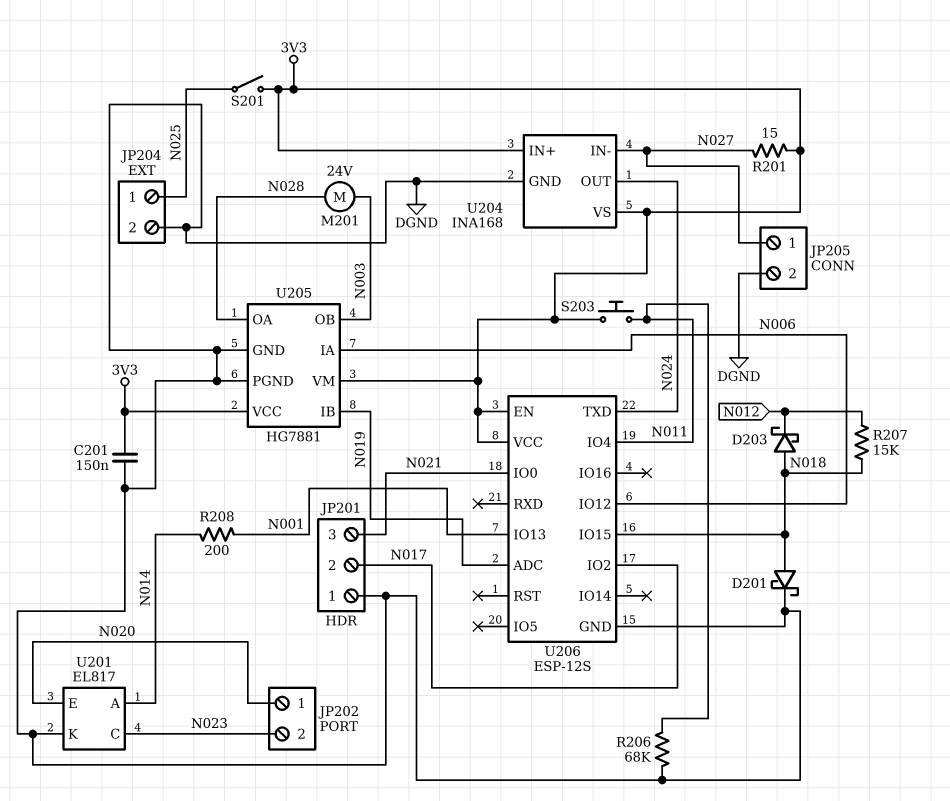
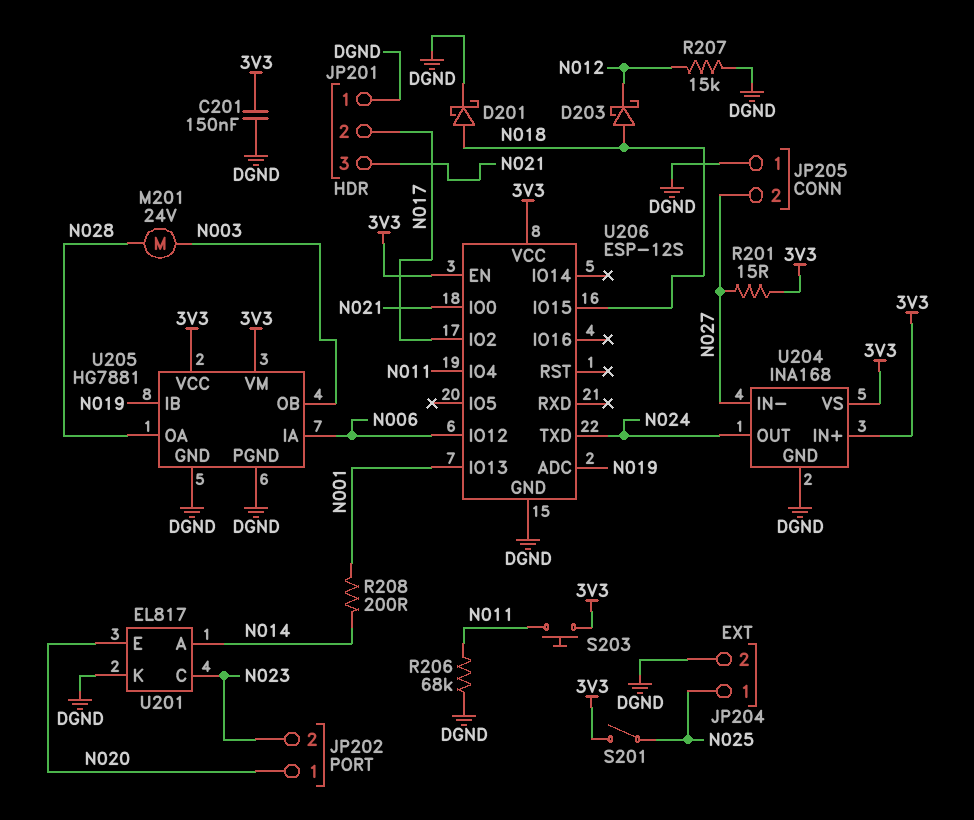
JP205 pin 1: N027 -> DGND
JP205 pin 2: DGND -> N027
R207: 15k (N012, N018) -> 15k (DGND, N012)

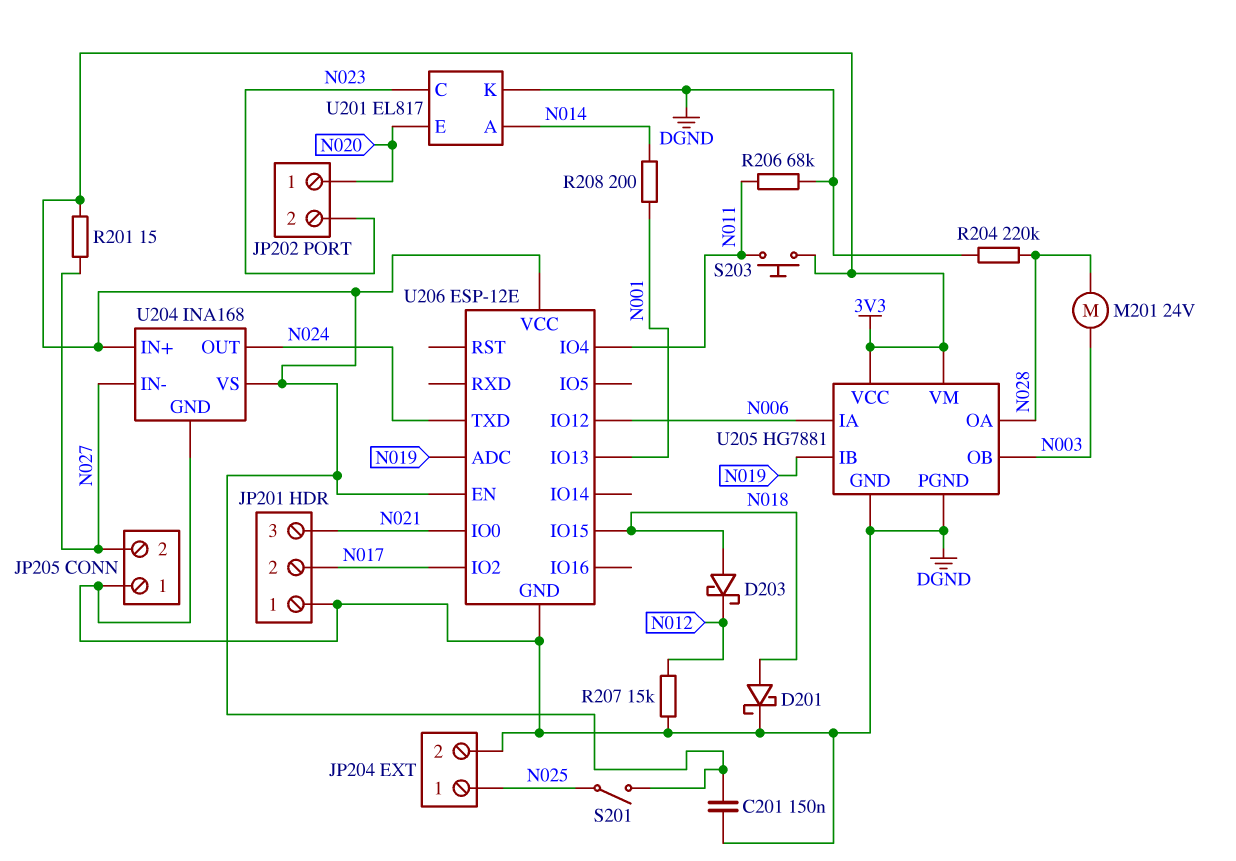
R204: none -> 220k (DGND, N028)
U206: ESP-12S -> ESP-12E

